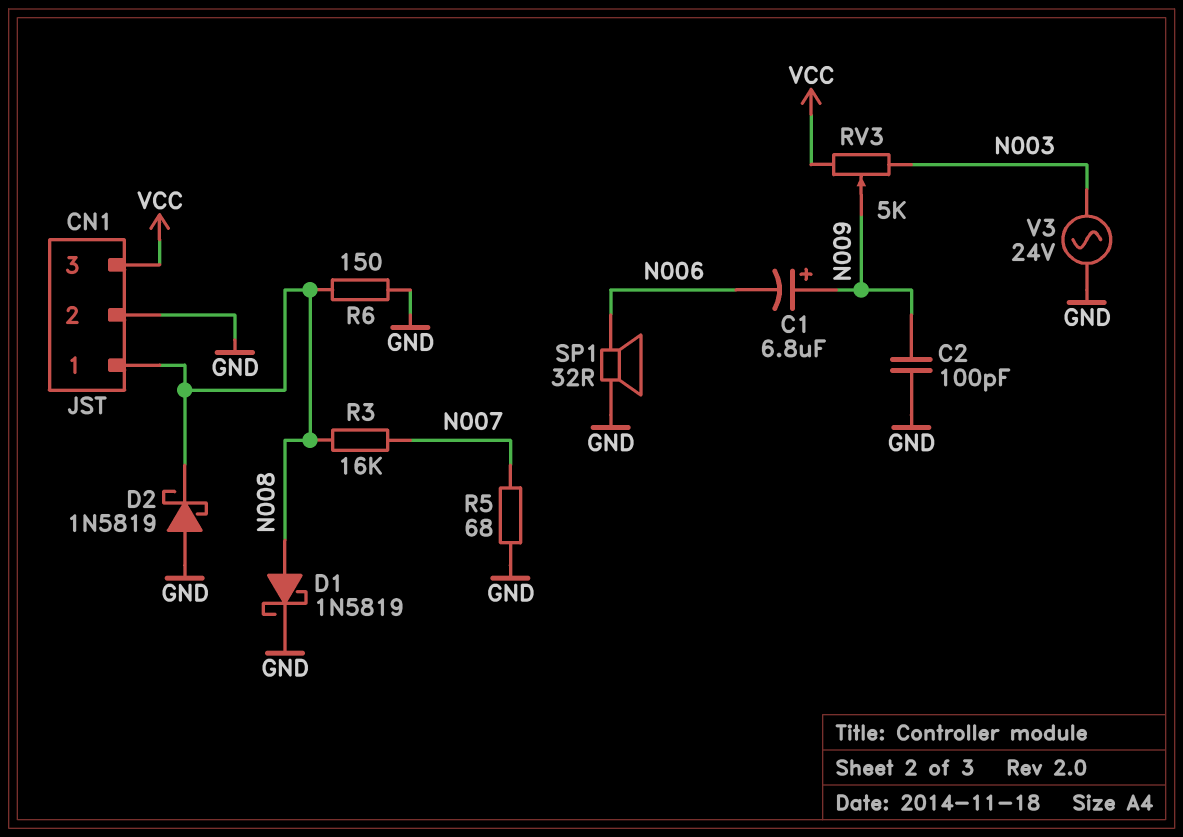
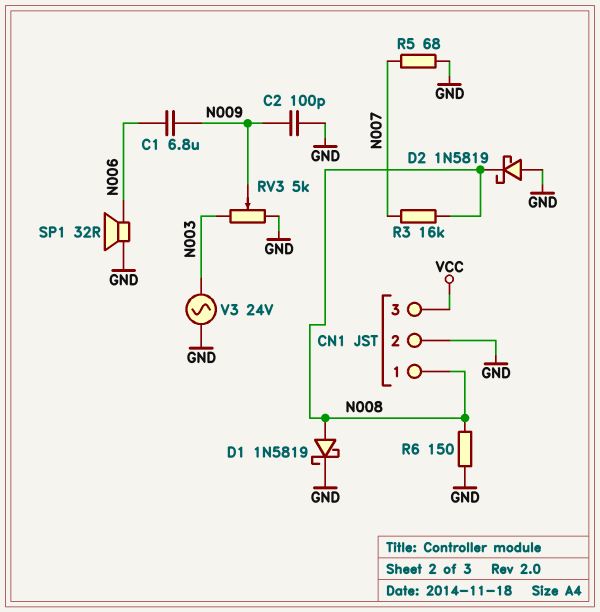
C1: 6.8uF (plus N009, minus N006) -> 6.8uF (N006, N009)
RV3: 5k (N003, VCC, wiper N009) -> 5k (GND, N003, wiper N009)

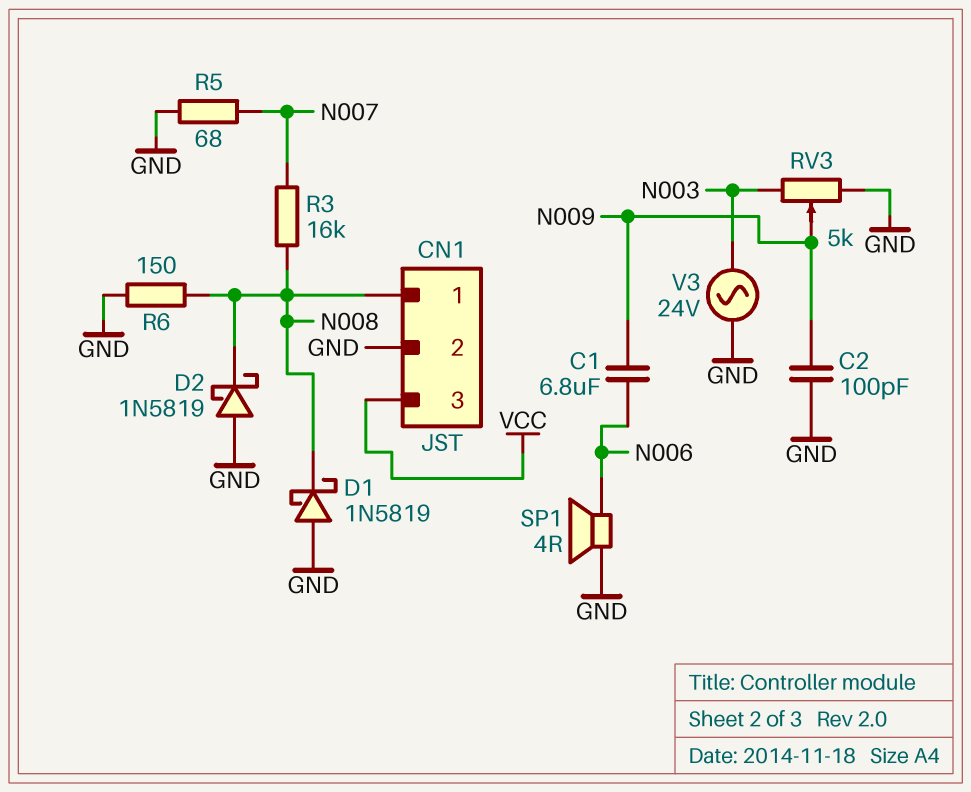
D1: schottky 1N5819 (A N008, K GND) -> schottky 1N5819 (A GND, K N008)
SP1: speaker 32R (GND, N006) -> speaker 4R (GND, N006)

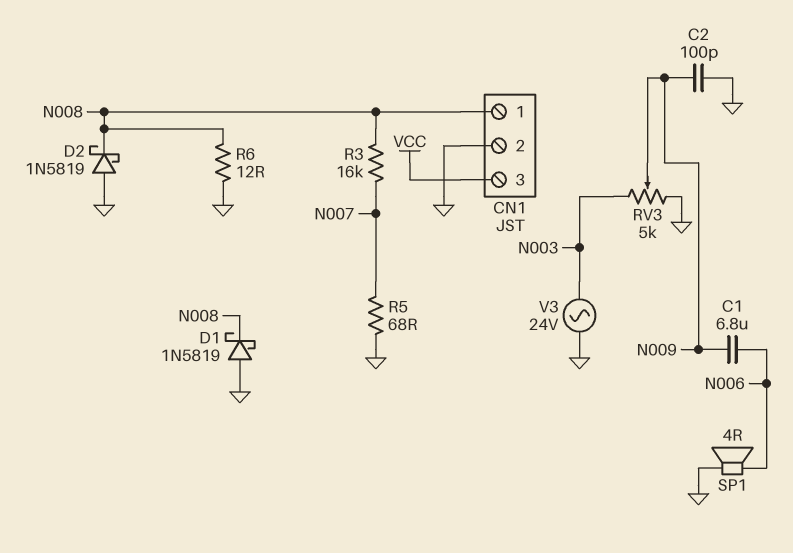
R6: 150 (GND, N008) -> 12 (GND, N008)

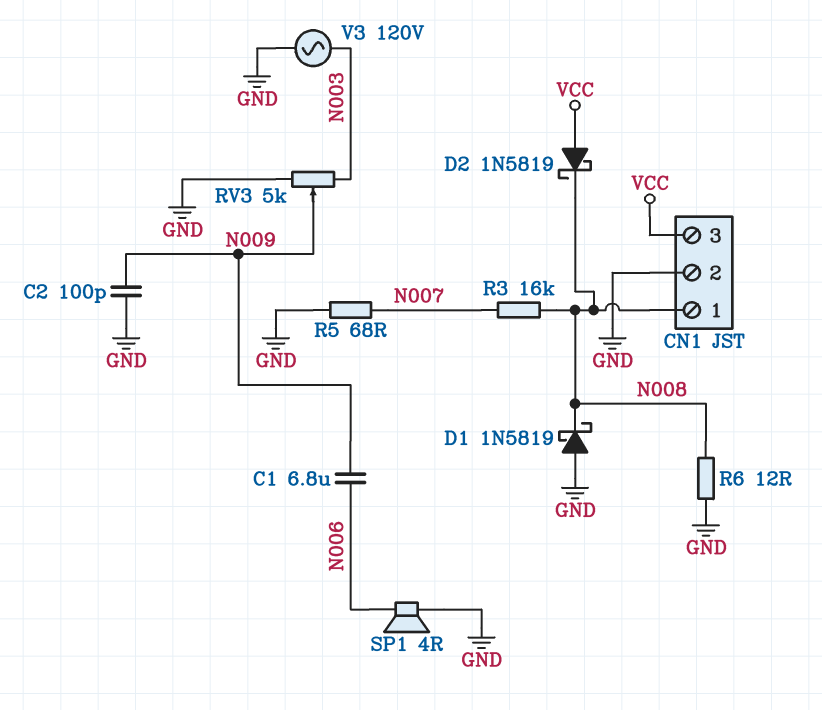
D2: schottky 1N5819 (A GND, K N008) -> schottky 1N5819 (A VCC, K N008)
V3: AC 24V (GND, N003) -> AC 120V (GND, N003)

